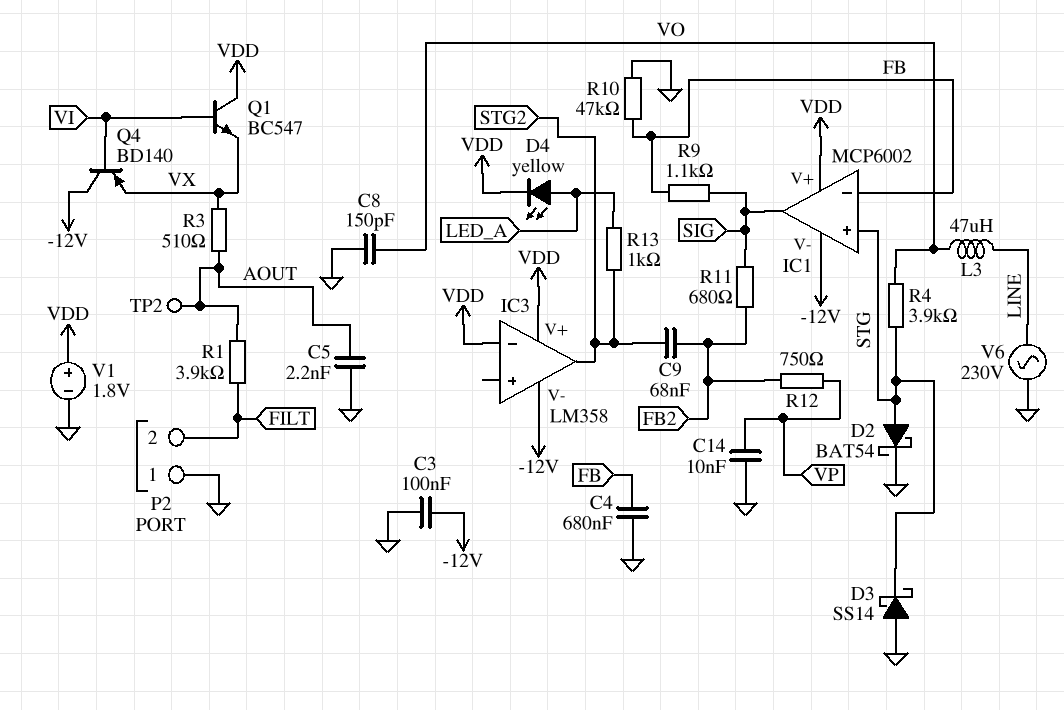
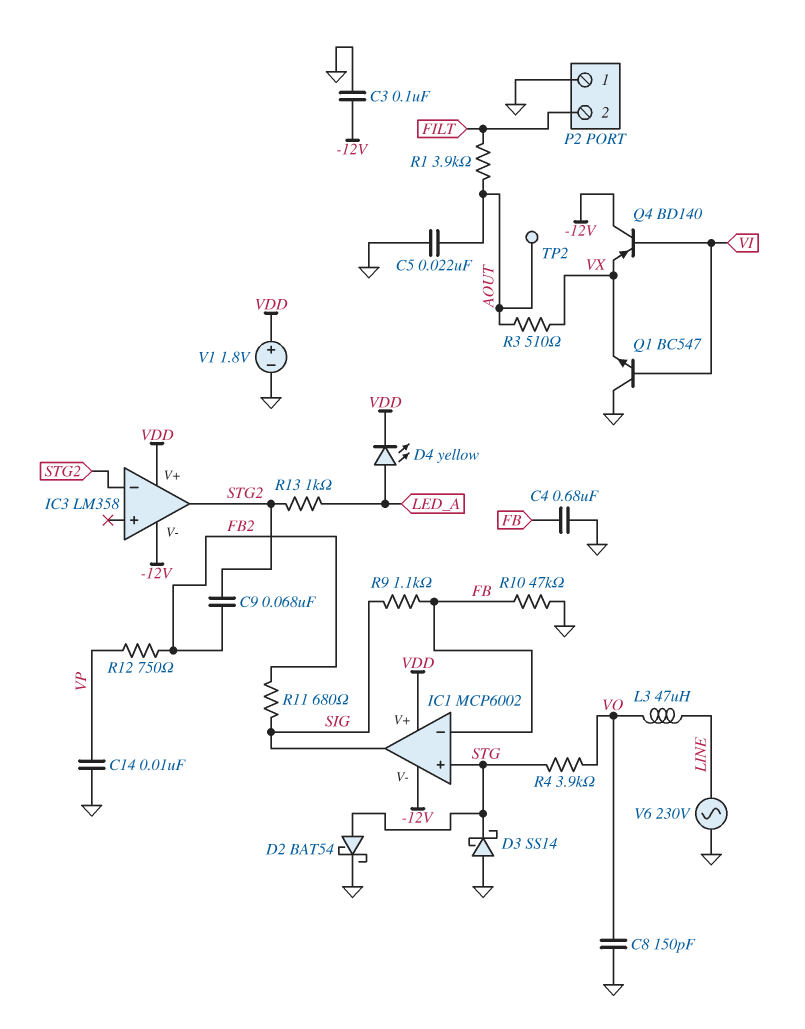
C5: 2.2nF (AOUT, GND) -> 22nF (AOUT, GND)
IC3 pin in-: VDD -> STG2
Q1: NPN BC547 (B VI, C VDD, E VX) -> NPN BC547 (B VI, C GND, E VX)

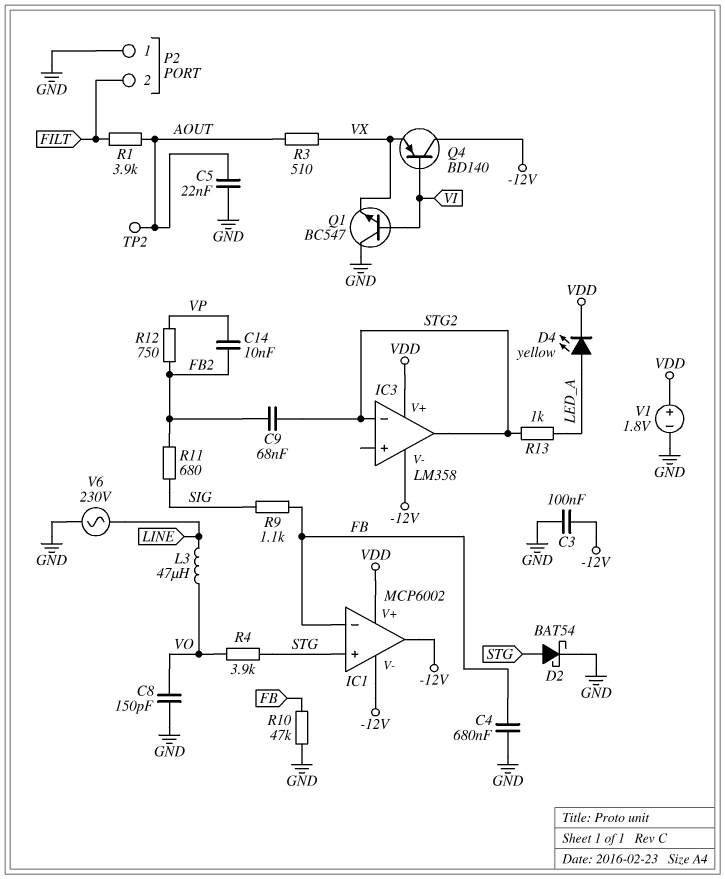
C14: 10nF (GND, VP) -> 10nF (FB2, VP)
D3: schottky SS14 (A GND, K STG) -> none
IC1 pin out: SIG -> -12V

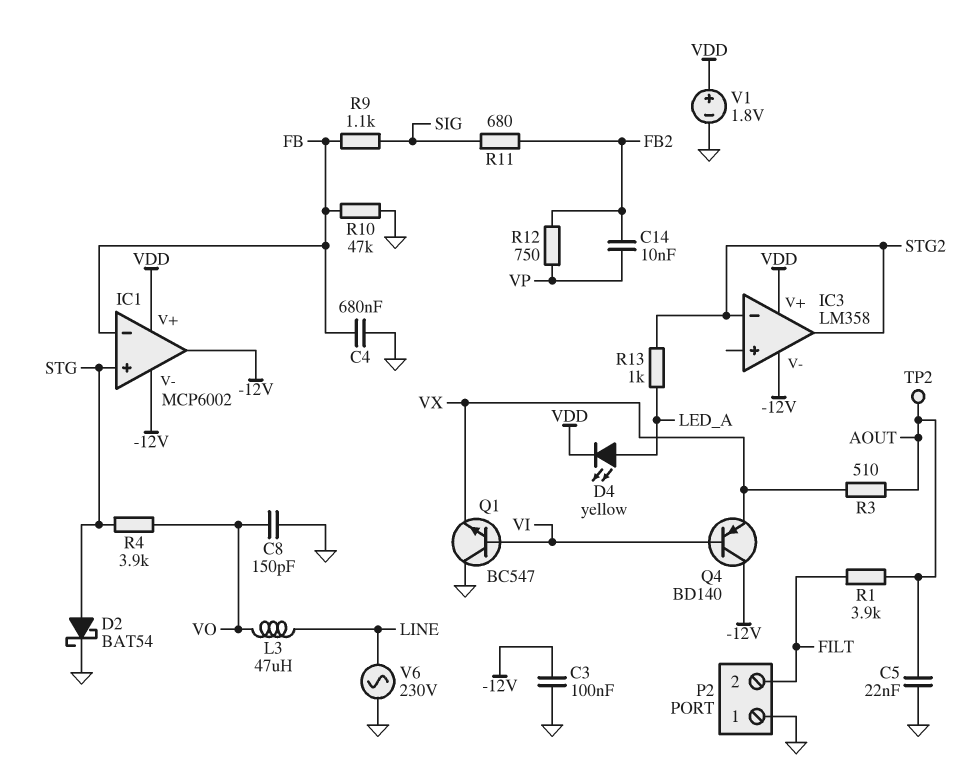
C9: 68nF (FB2, STG2) -> none

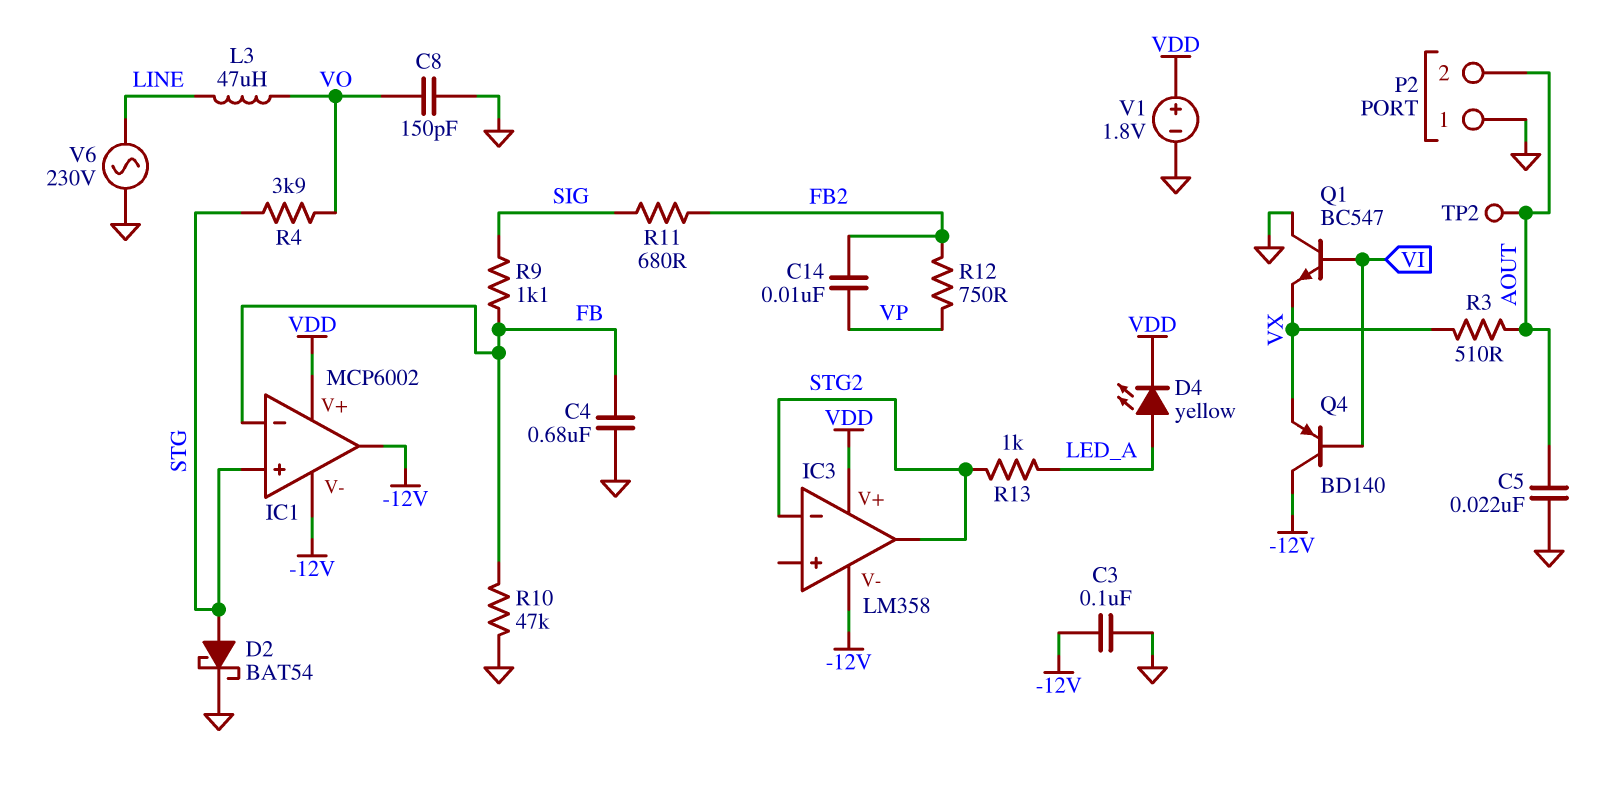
P2 pin 2: FILT -> AOUT
R1: 3.9k (AOUT, FILT) -> none

